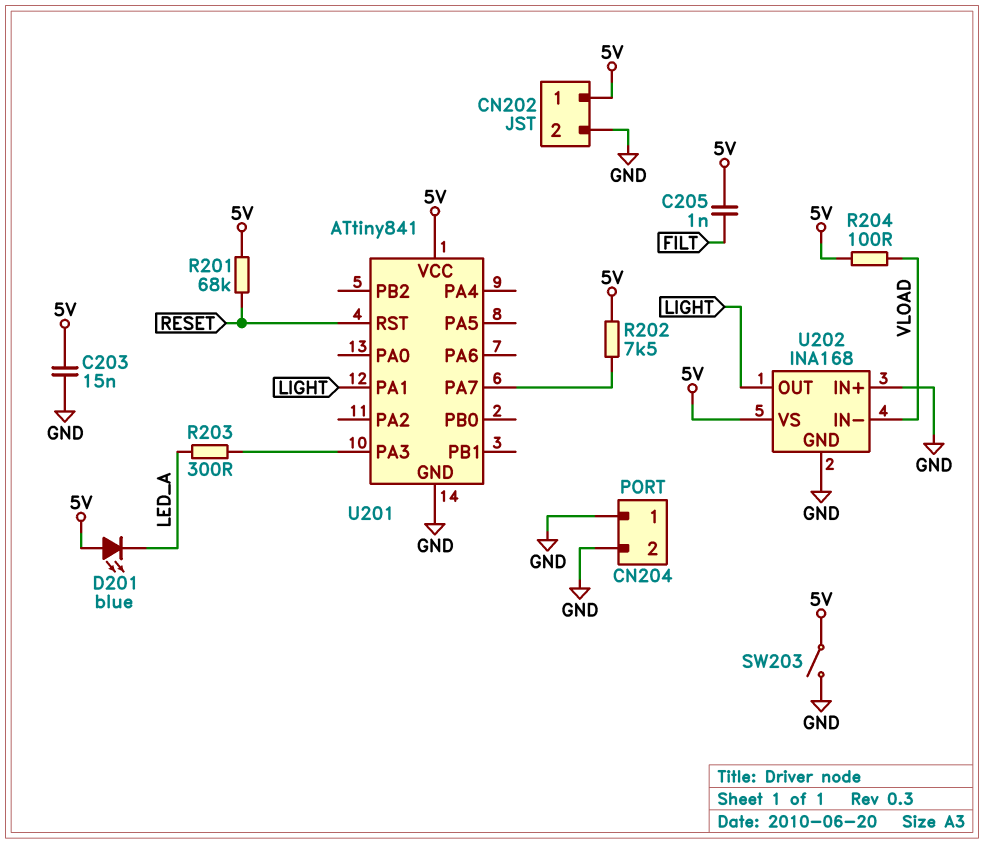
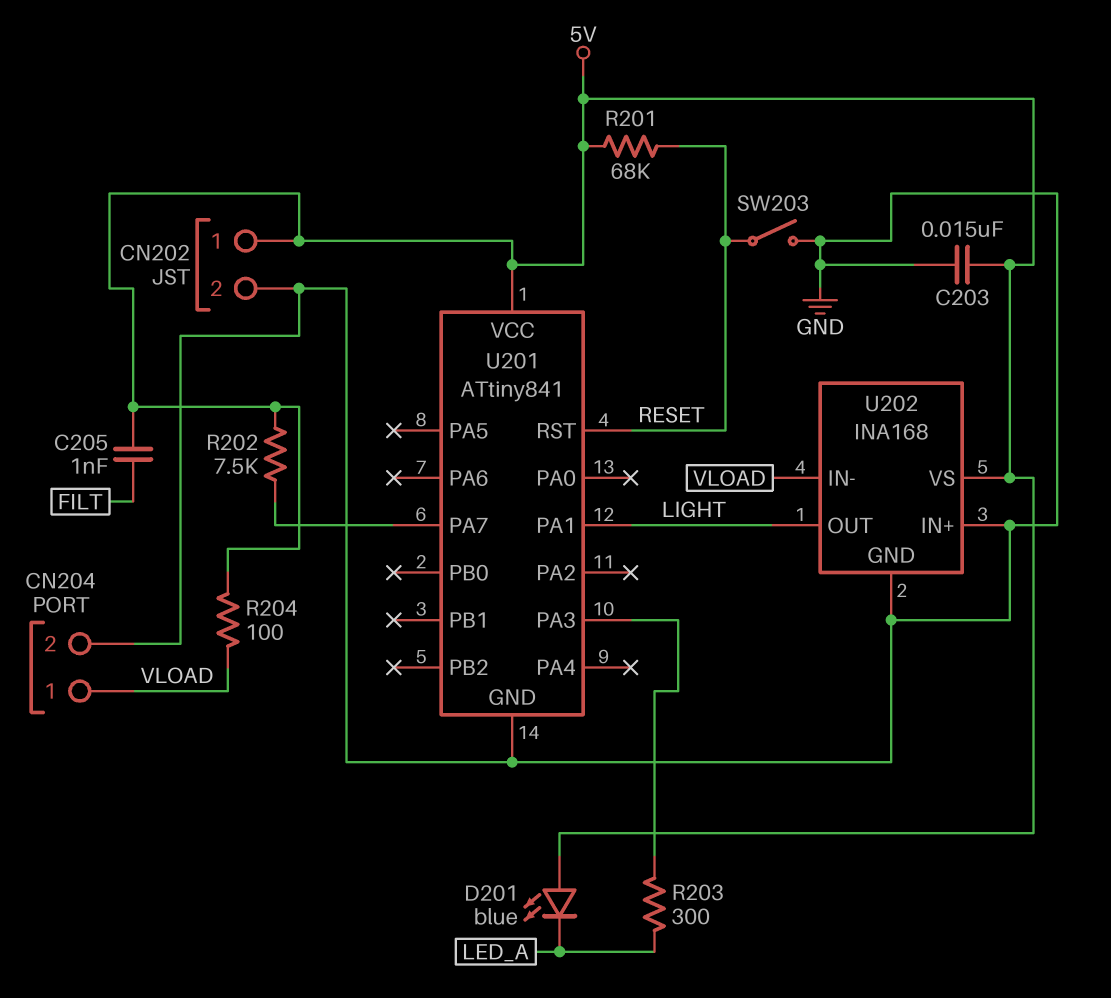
CN204 pin 1: GND -> VLOAD
SW203: switch (5V, GND) -> switch (GND, RESET)

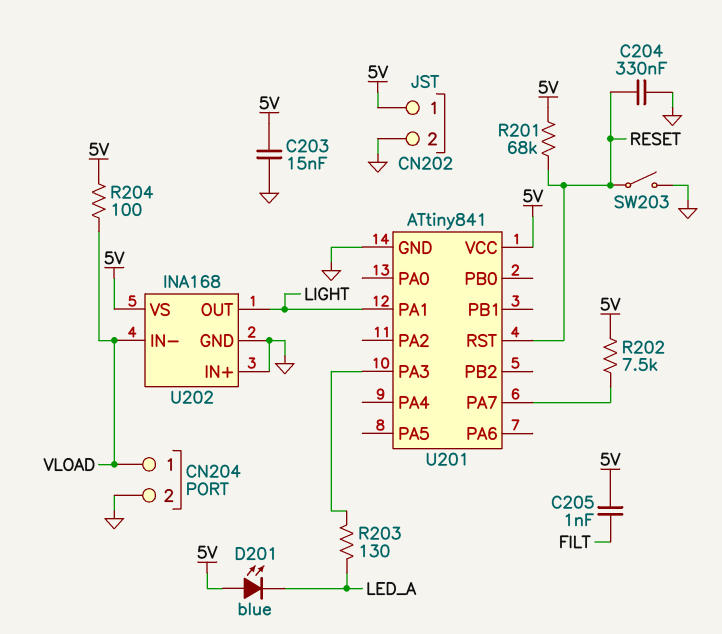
C204: none -> 330nF (GND, RESET)
R203: 300 (LED_A, U201/PA3) -> 130 (LED_A, U201/PA3)

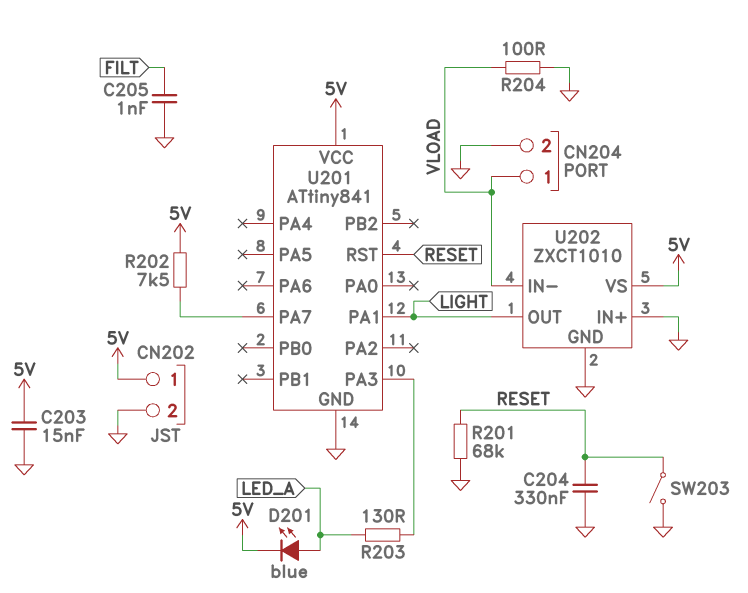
C205: 1nF (5V, FILT) -> 1nF (FILT, GND)
D201: LED blue (A 5V, K LED_A) -> LED blue (A LED_A, K 5V)
R201: 68k (5V, RESET) -> 68k (GND, RESET)
R204: 100 (5V, VLOAD) -> 100 (GND, VLOAD)
U202: INA168 -> ZXCT1010

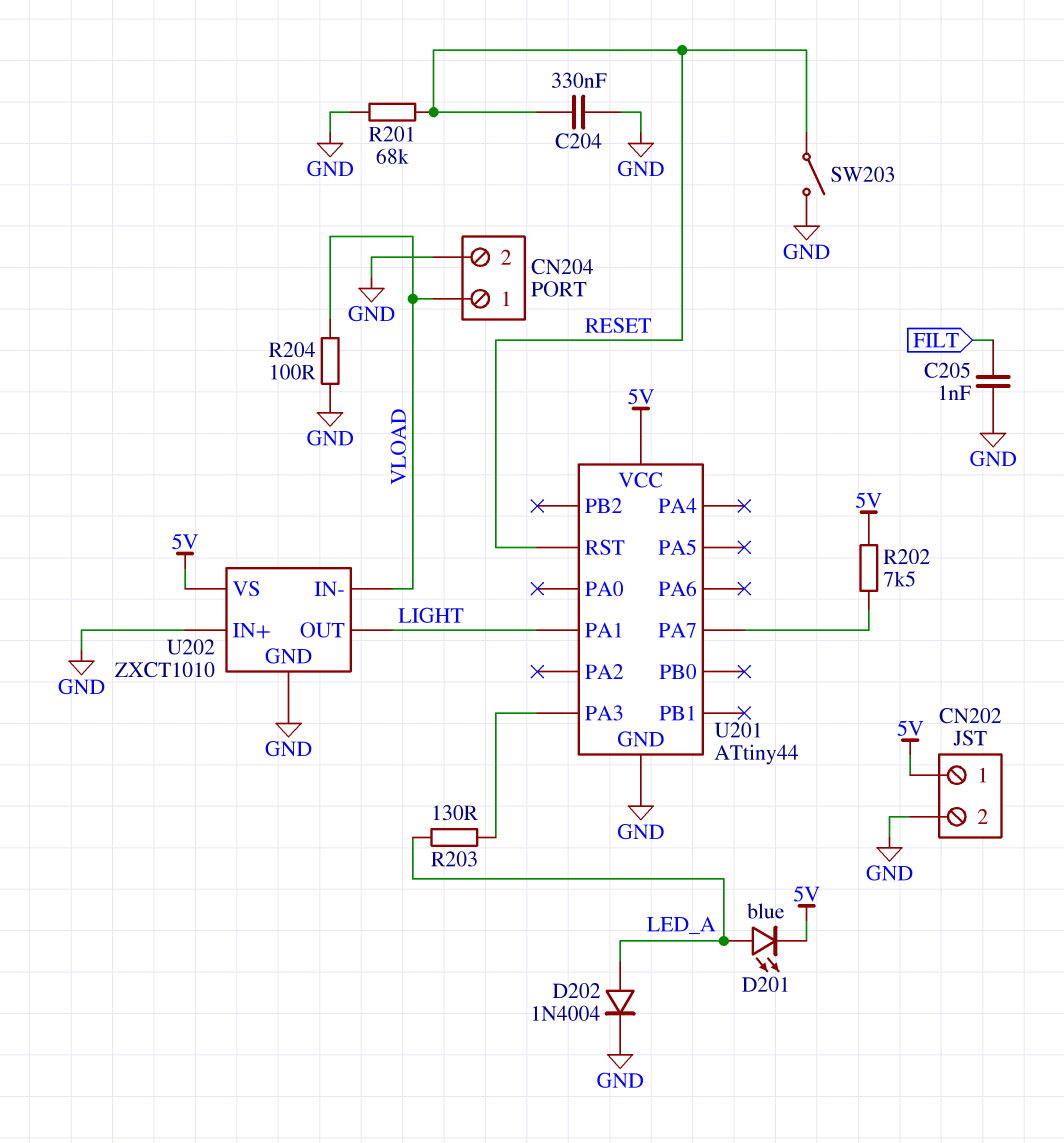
C203: 15nF (5V, GND) -> none
D202: none -> diode 1N4004 (A LED_A, K GND)
U201: ATtiny841 -> ATtiny44

